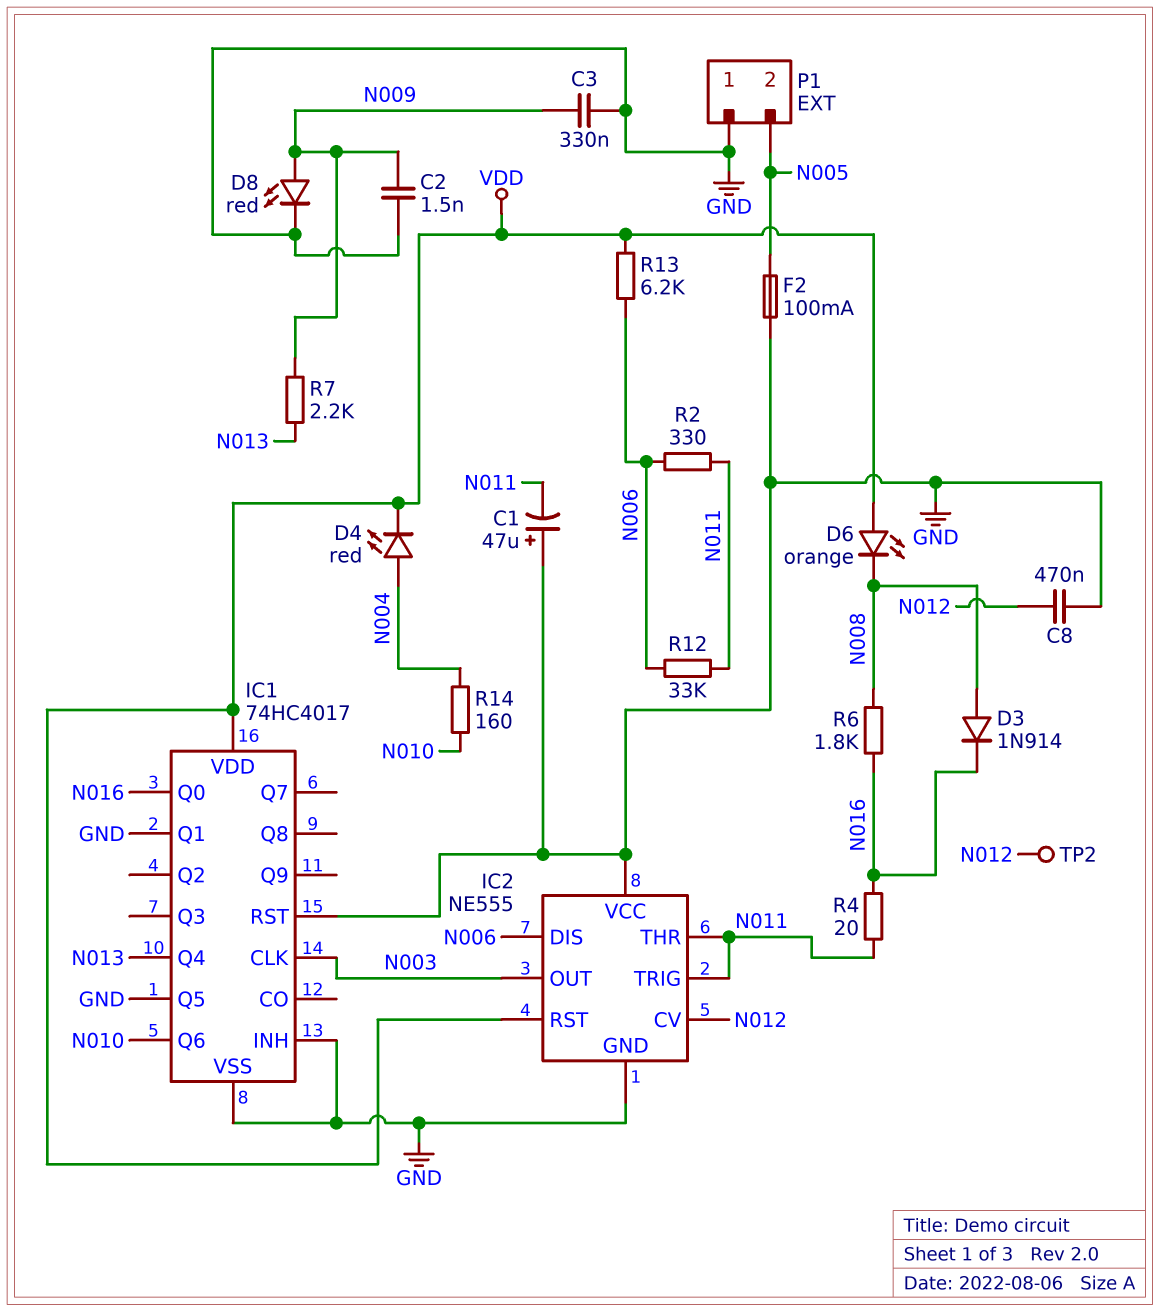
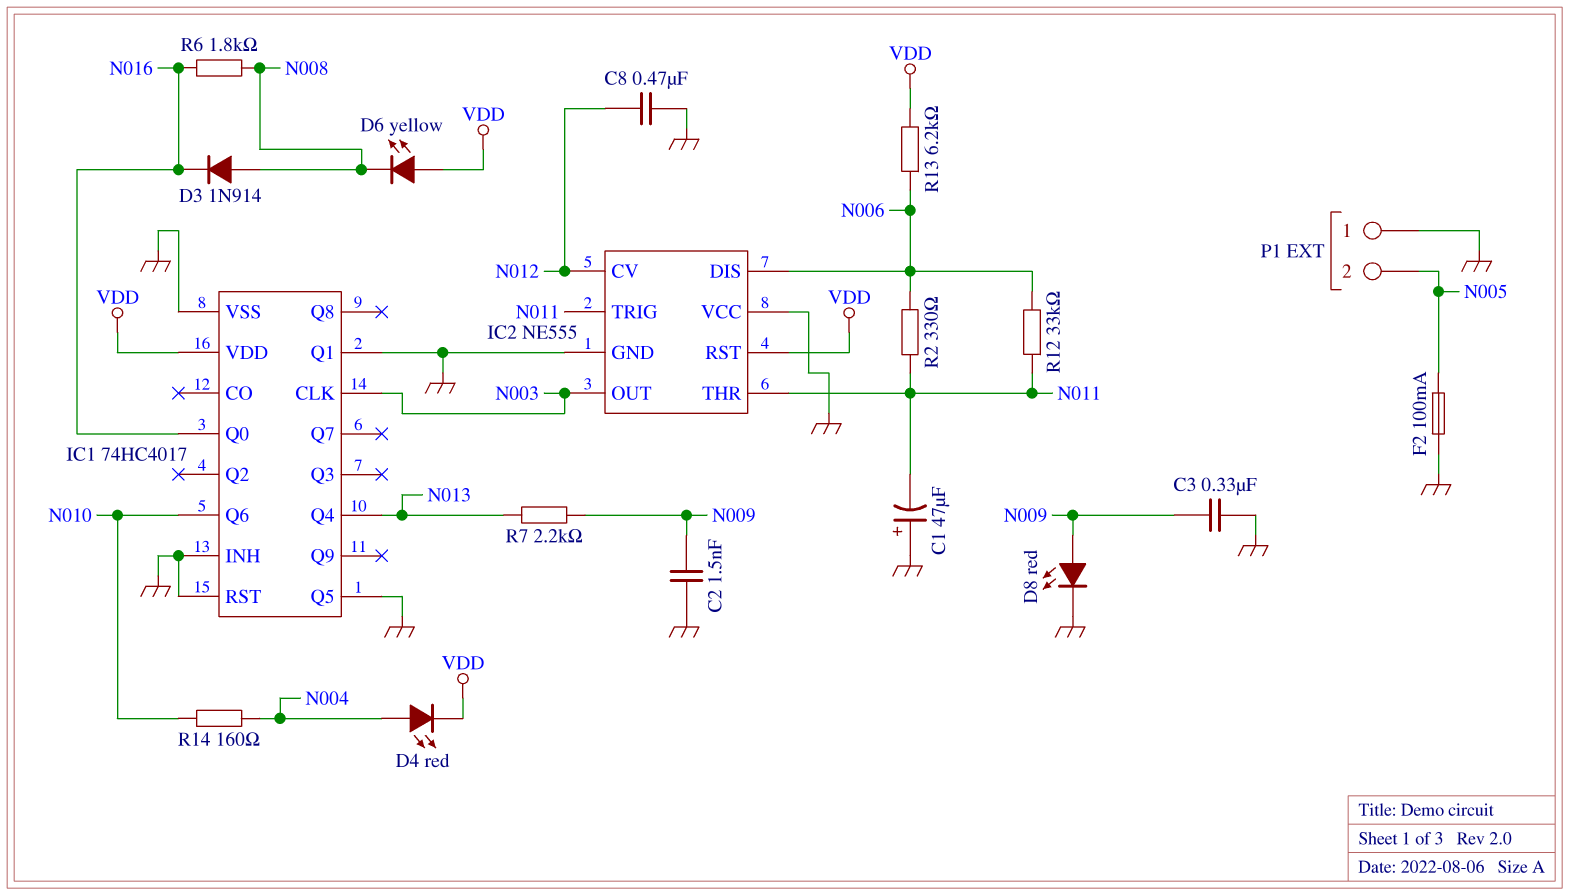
D6: LED orange (A VDD, K N008) -> LED yellow (A VDD, K N008)
R4: 20 (N011, N016) -> none
TP2: test point (N012) -> none

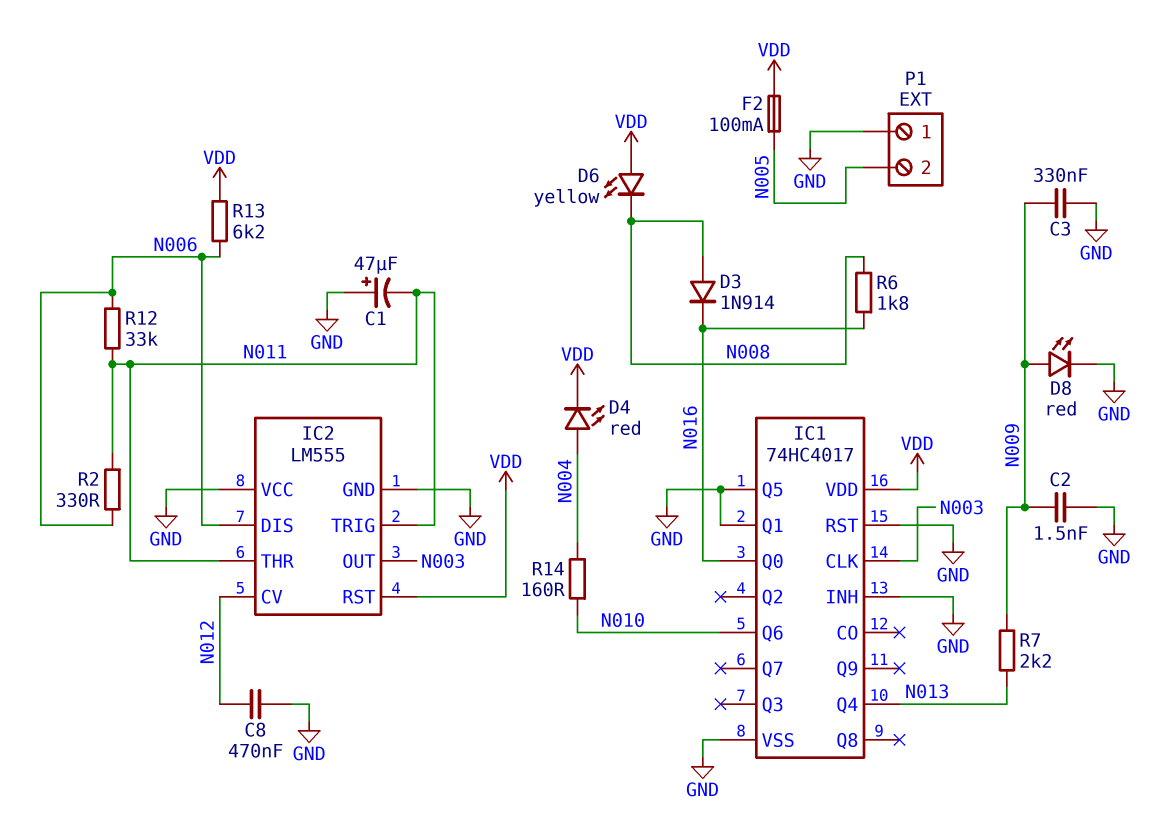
F2: 100mA (GND, N005) -> 100mA (N005, VDD)
IC2: NE555 -> LM555

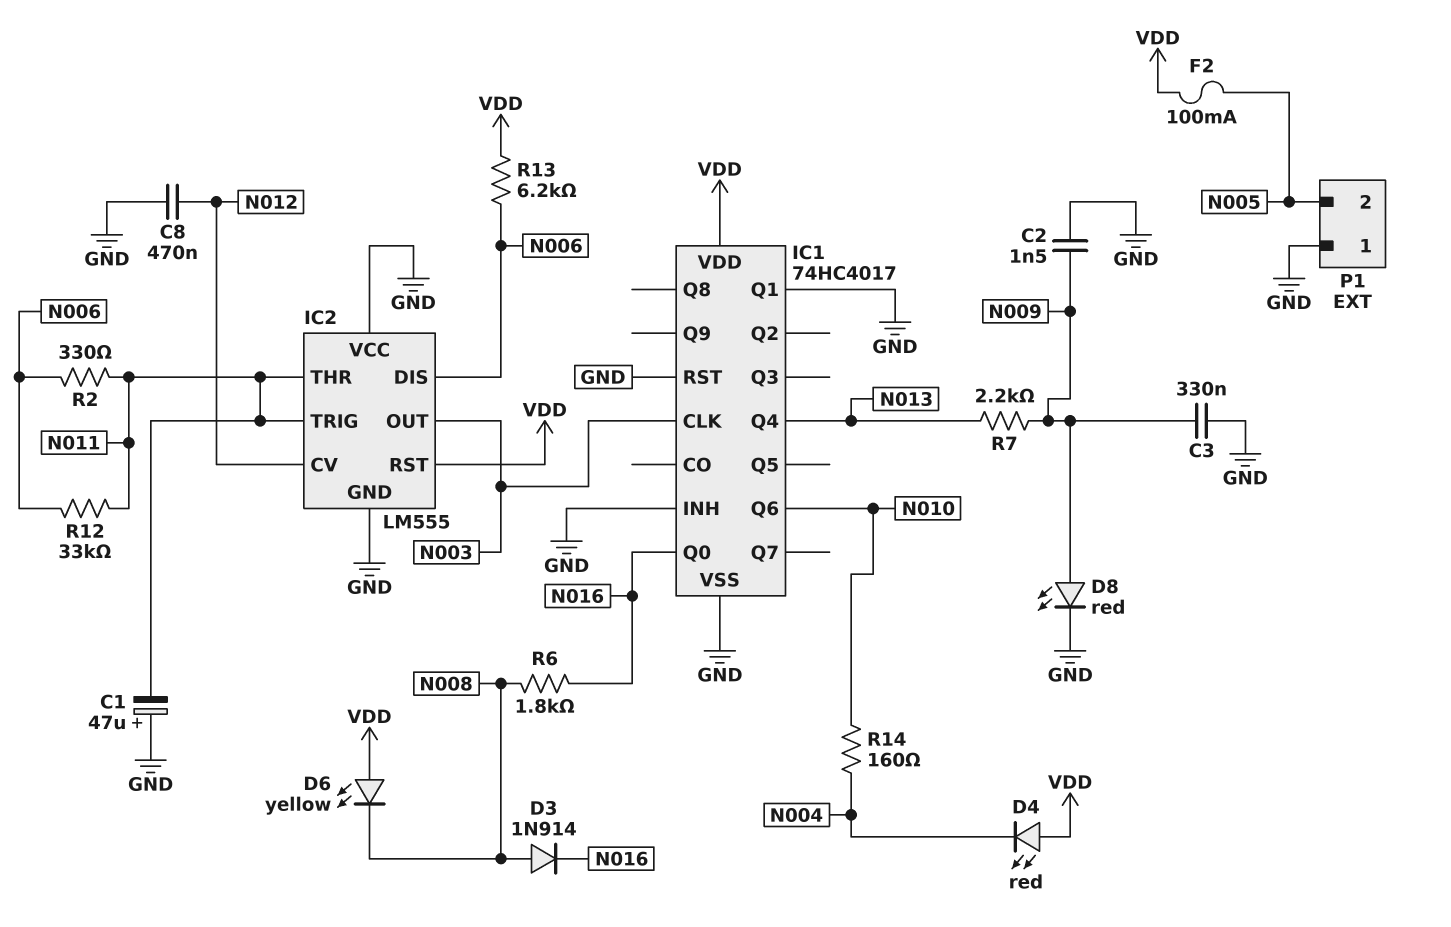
D4: LED red (A N004, K VDD) -> LED red (A VDD, K N004)
IC1 pin Q5: GND -> none

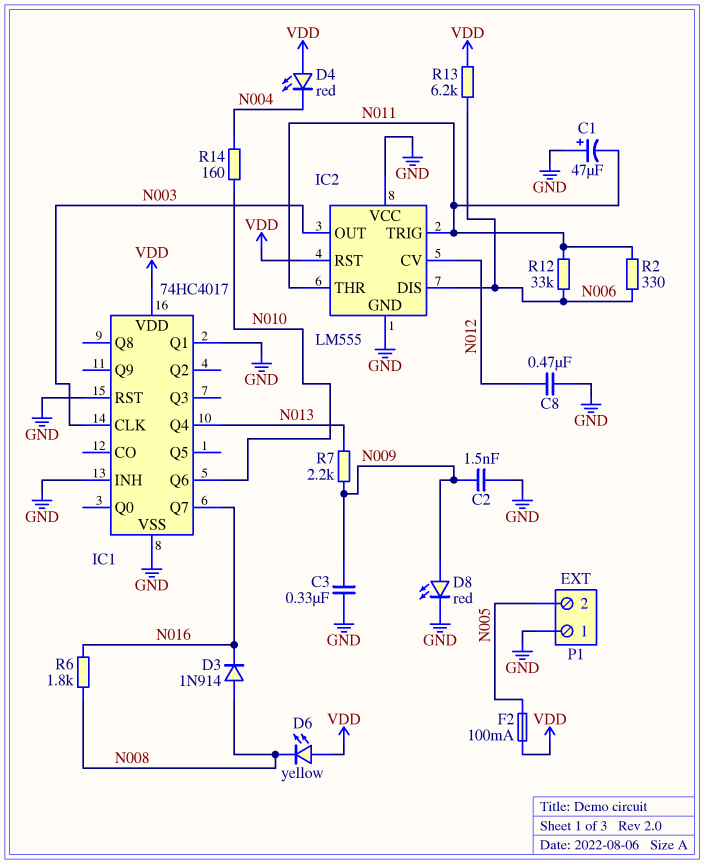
IC1 pin Q0: N016 -> none
IC1 pin Q7: none -> N016

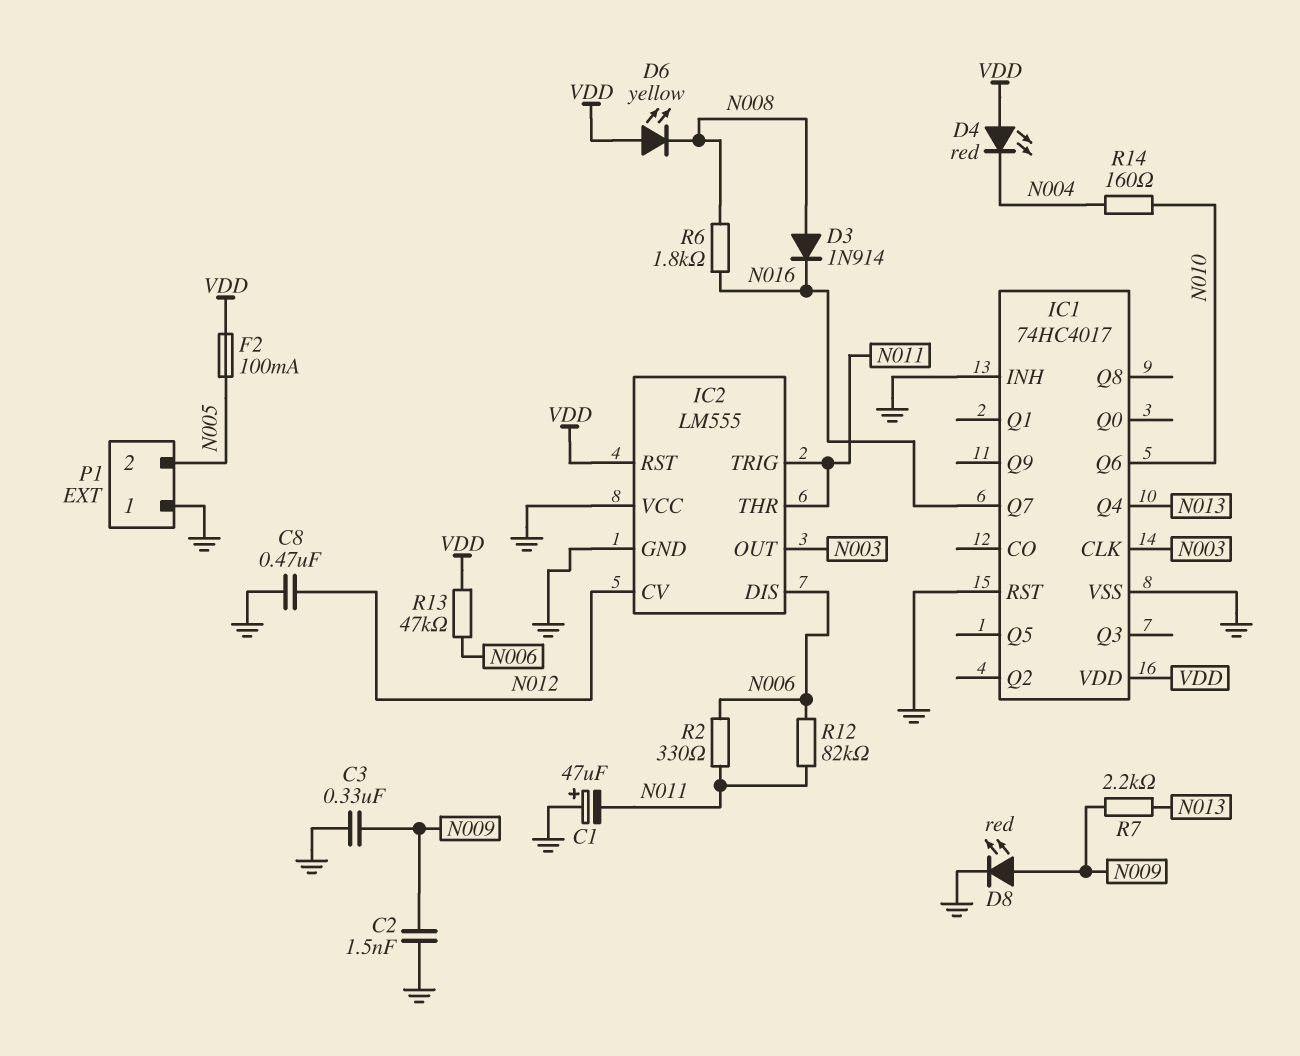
IC1 pin Q1: GND -> none
R12: 33k (N006, N011) -> 82k (N006, N011)
R13: 6.2k (N006, VDD) -> 47k (N006, VDD)

